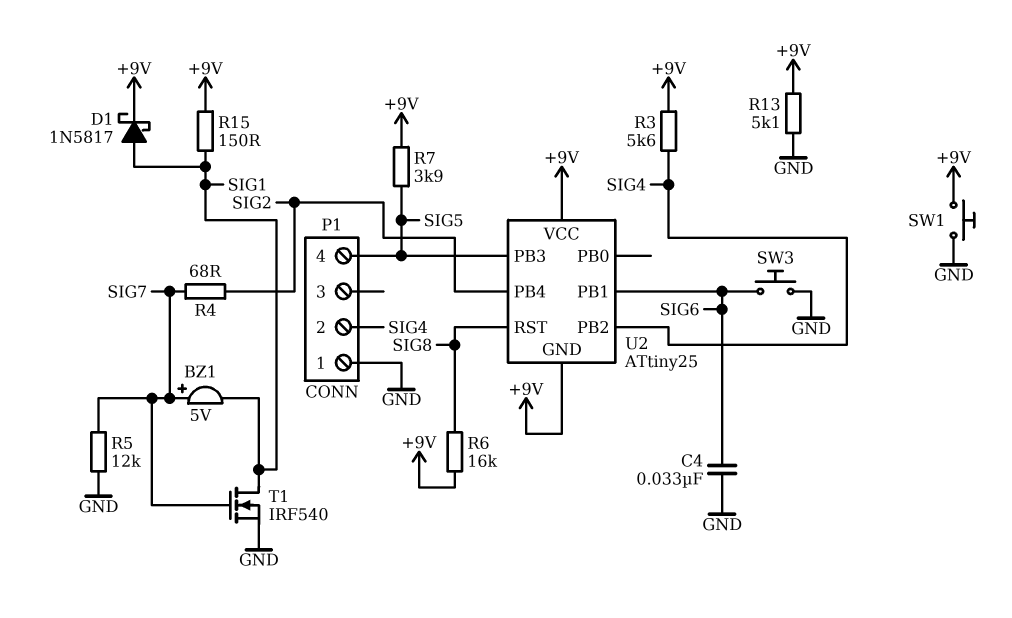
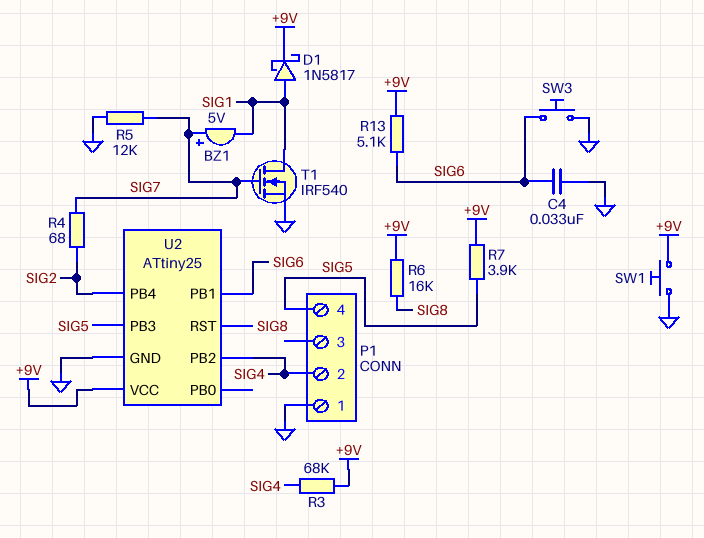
R3: 5.6k (+9V, SIG4) -> 68k (+9V, SIG4)
R13: 5.1k (+9V, GND) -> 5.1k (+9V, SIG6)
R15: 150 (+9V, SIG1) -> none
U2 pin GND: +9V -> GND

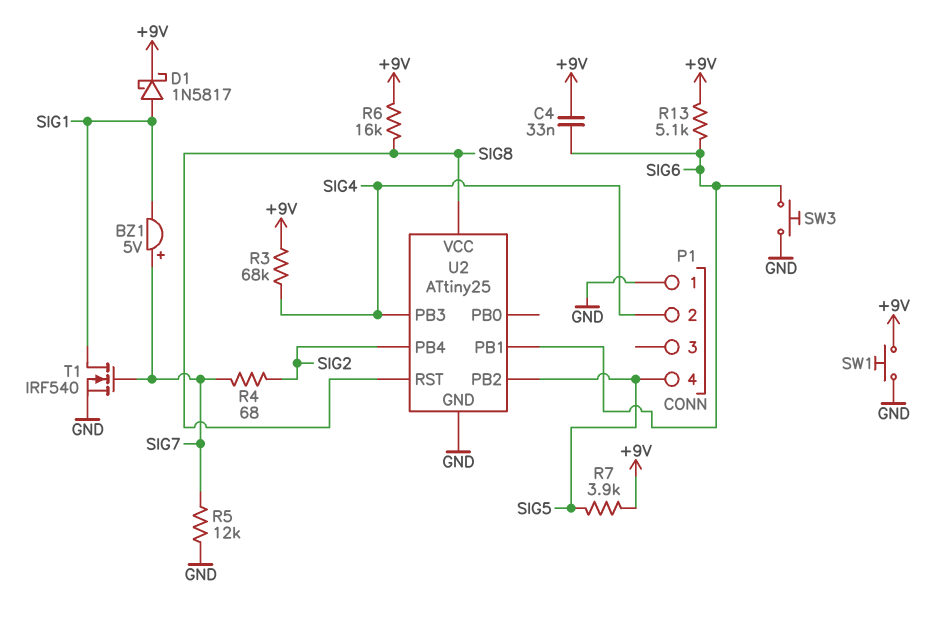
C4: 33nF (GND, SIG6) -> 33nF (+9V, SIG6)
U2 pin PB2: SIG4 -> SIG5
U2 pin PB3: SIG5 -> SIG4
U2 pin VCC: +9V -> SIG8

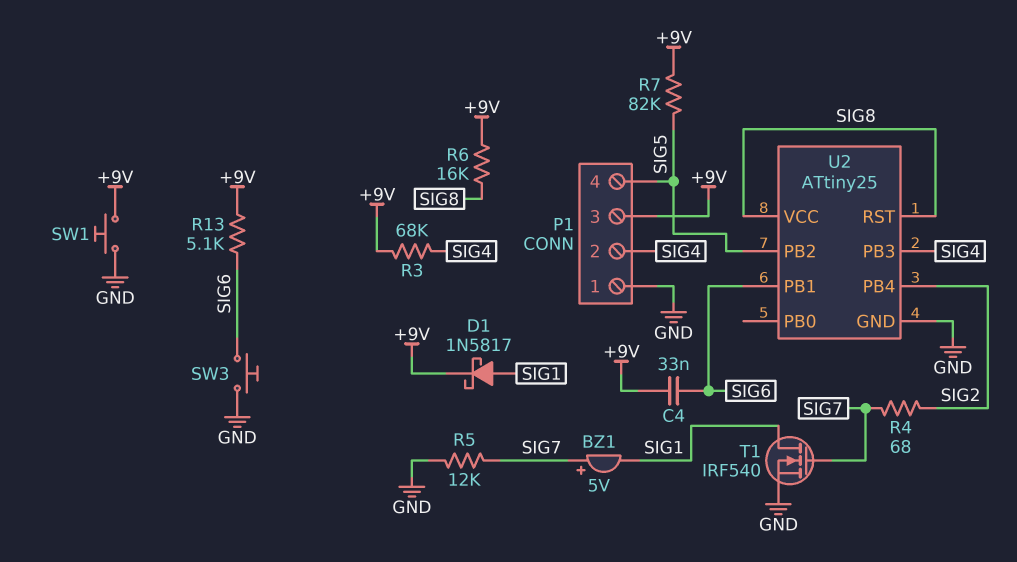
P1 pin 3: none -> +9V
R7: 3.9k (+9V, SIG5) -> 82k (+9V, SIG5)

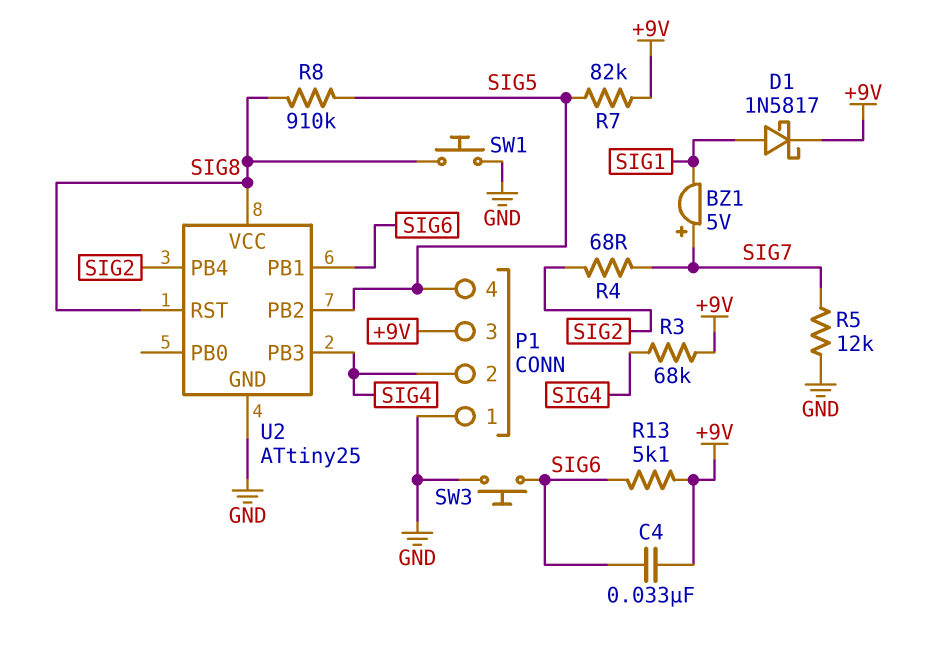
R6: 16k (+9V, SIG8) -> none
R8: none -> 910k (SIG5, SIG8)
SW1: button (+9V, GND) -> button (GND, SIG8)
T1: NMOS IRF540 (G SIG7, D SIG1, S GND) -> none

